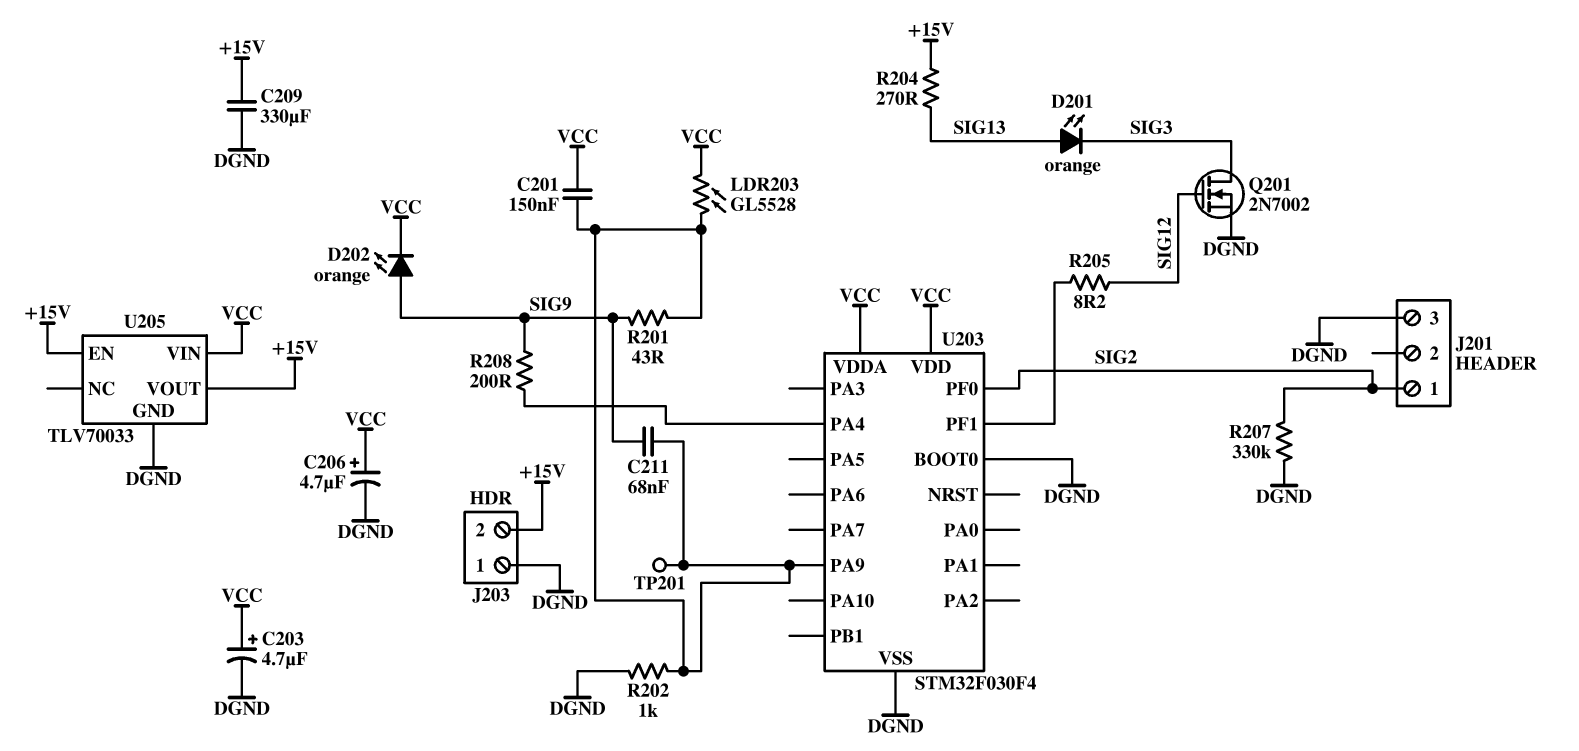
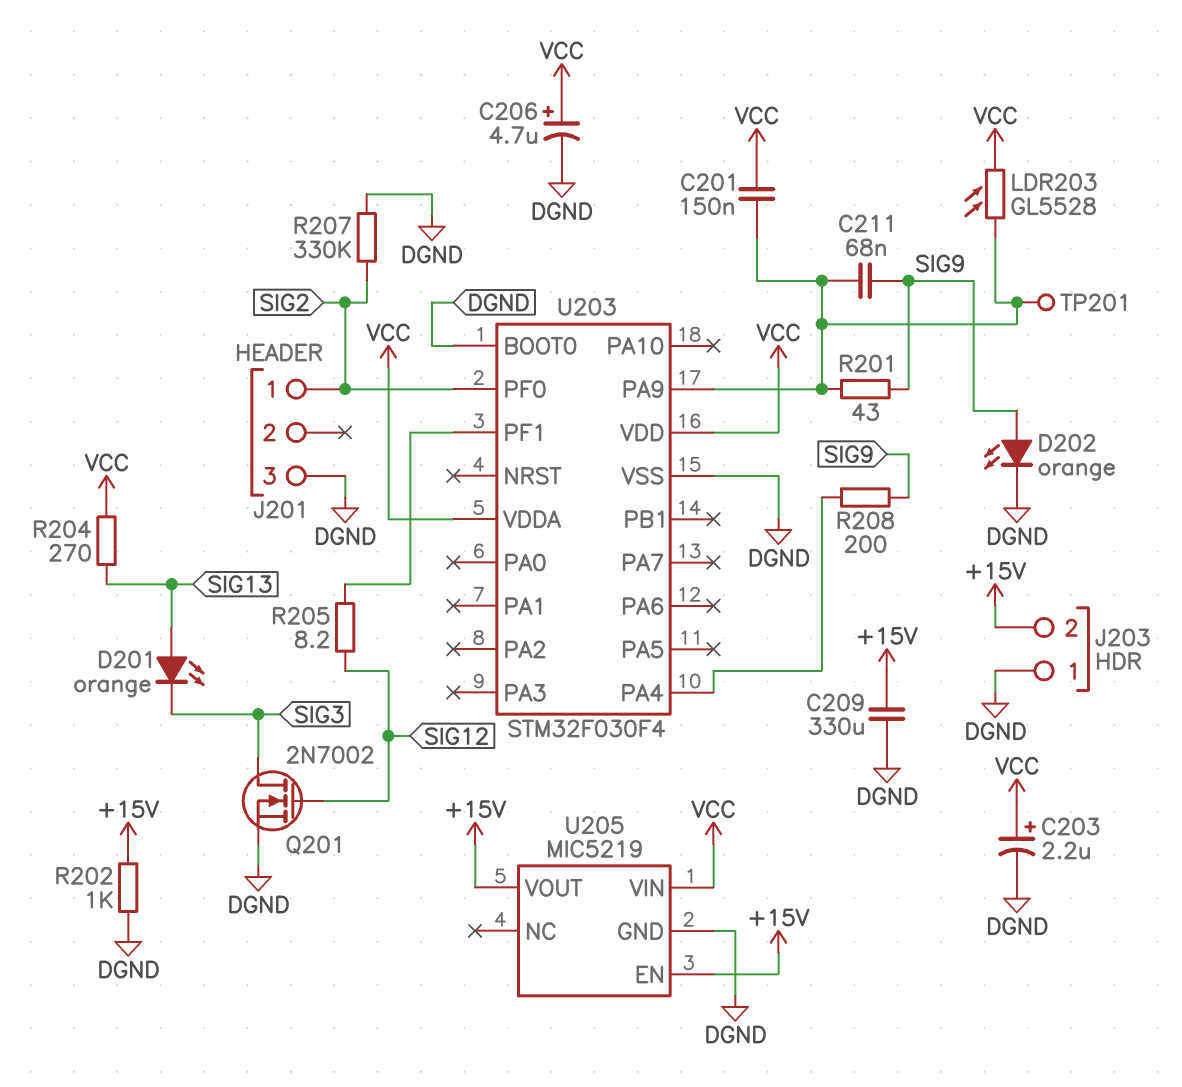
C203: 4.7uF (plus VCC, minus DGND) -> 2.2uF (plus VCC, minus DGND)
D202: LED orange (A SIG9, K VCC) -> LED orange (A SIG9, K DGND)
R202: 1k (DGND, U203/PA9) -> 1k (+15V, DGND)
R204: 270 (+15V, SIG13) -> 270 (SIG13, VCC)
U205: TLV70033 -> MIC5219

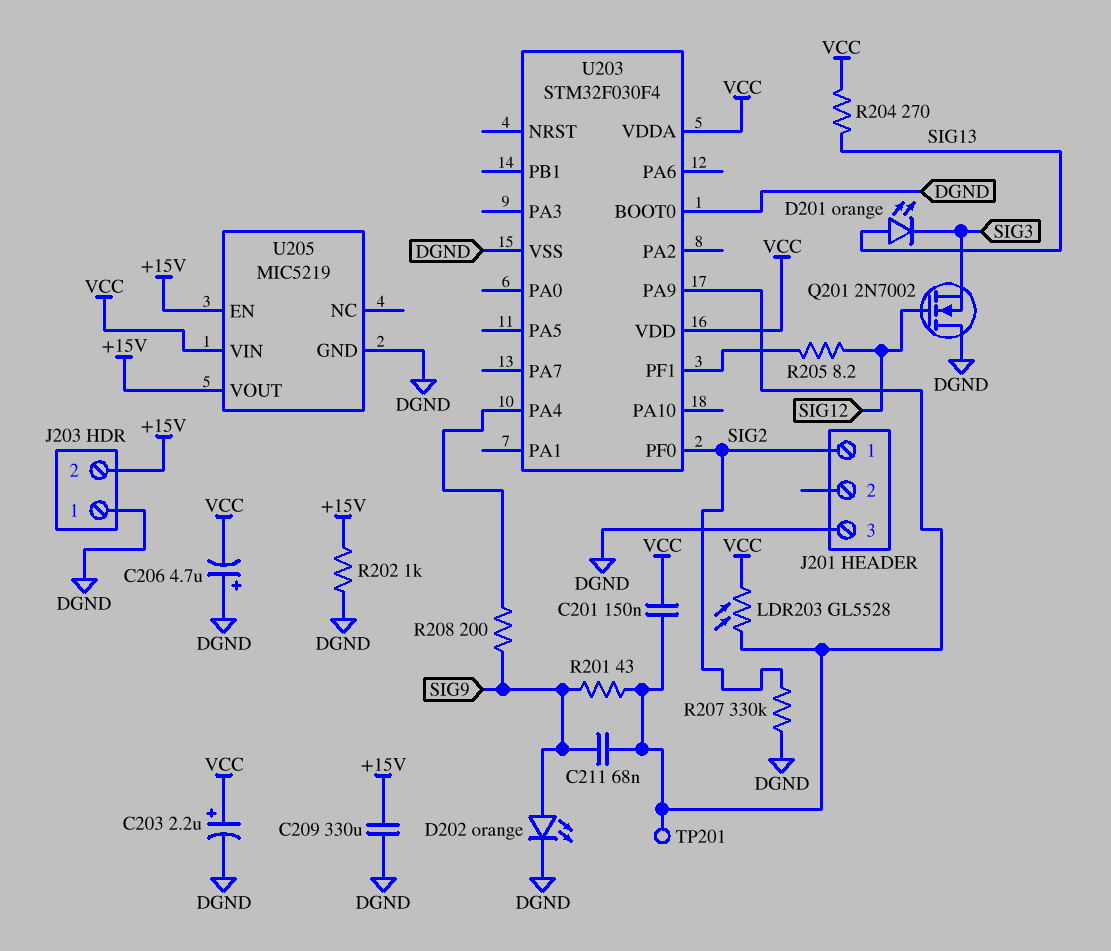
C206: 4.7uF (plus VCC, minus DGND) -> 4.7uF (plus DGND, minus VCC)
Q201: NMOS 2N7002 (G SIG12, D SIG3, S DGND) -> NMOS 2N7002 (G SIG12, D DGND, S SIG3)

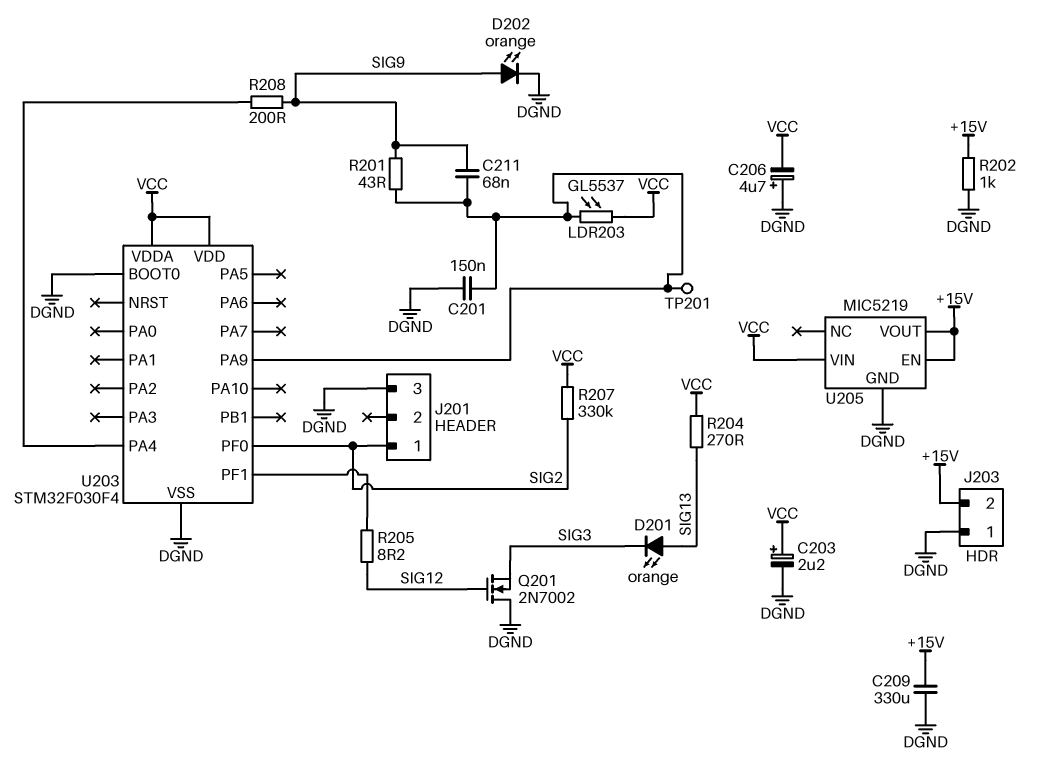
C201: 150nF (U203/PA9, VCC) -> 150nF (DGND, U203/PA9)
LDR203: GL5528 (U203/PA9, VCC) -> GL5537 (U203/PA9, VCC)
R207: 330k (DGND, SIG2) -> 330k (SIG2, VCC)

